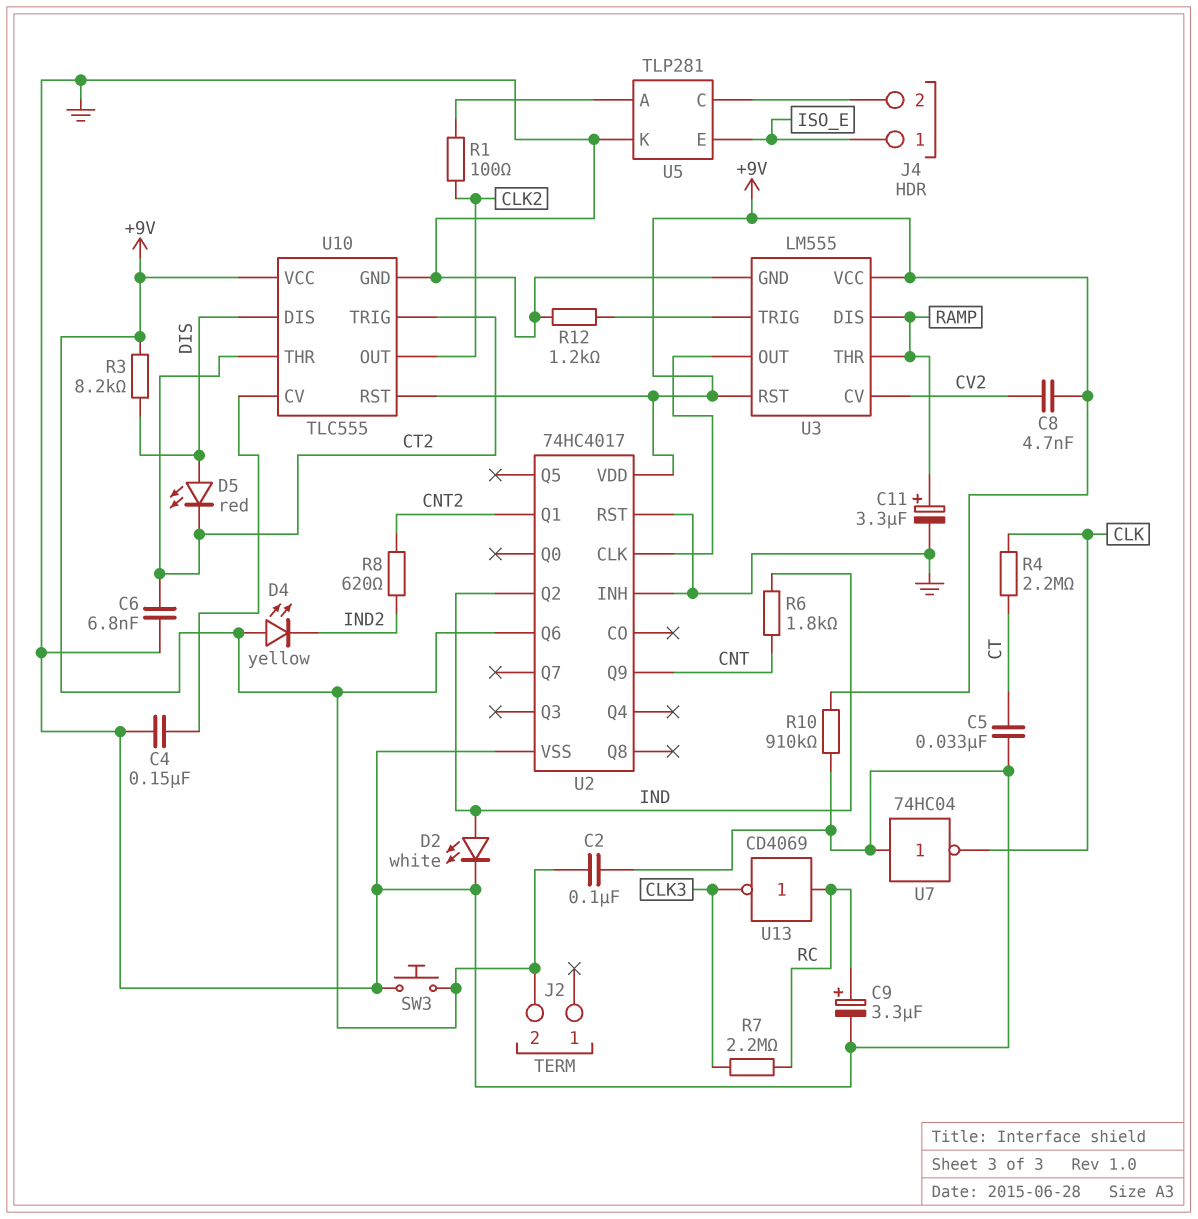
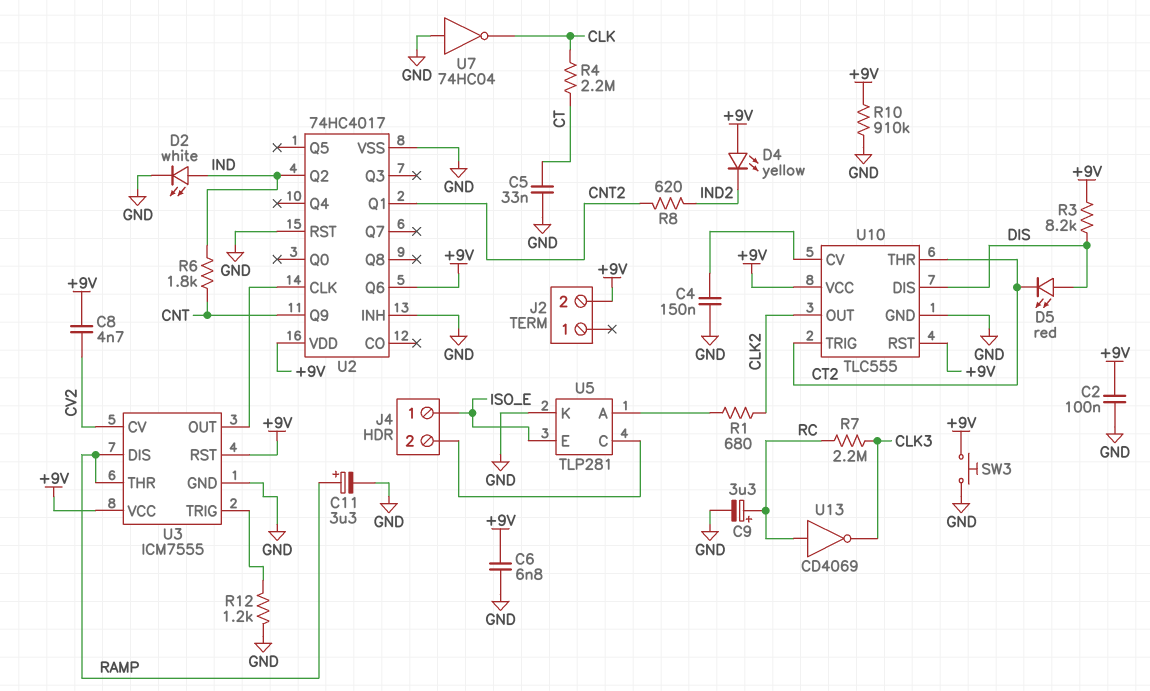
C6: 6.8nF (CT2, GND) -> 6.8nF (+9V, GND)
R1: 100 (CLK2, U5/A) -> 680 (CLK2, U5/A)
U3: LM555 -> ICM7555

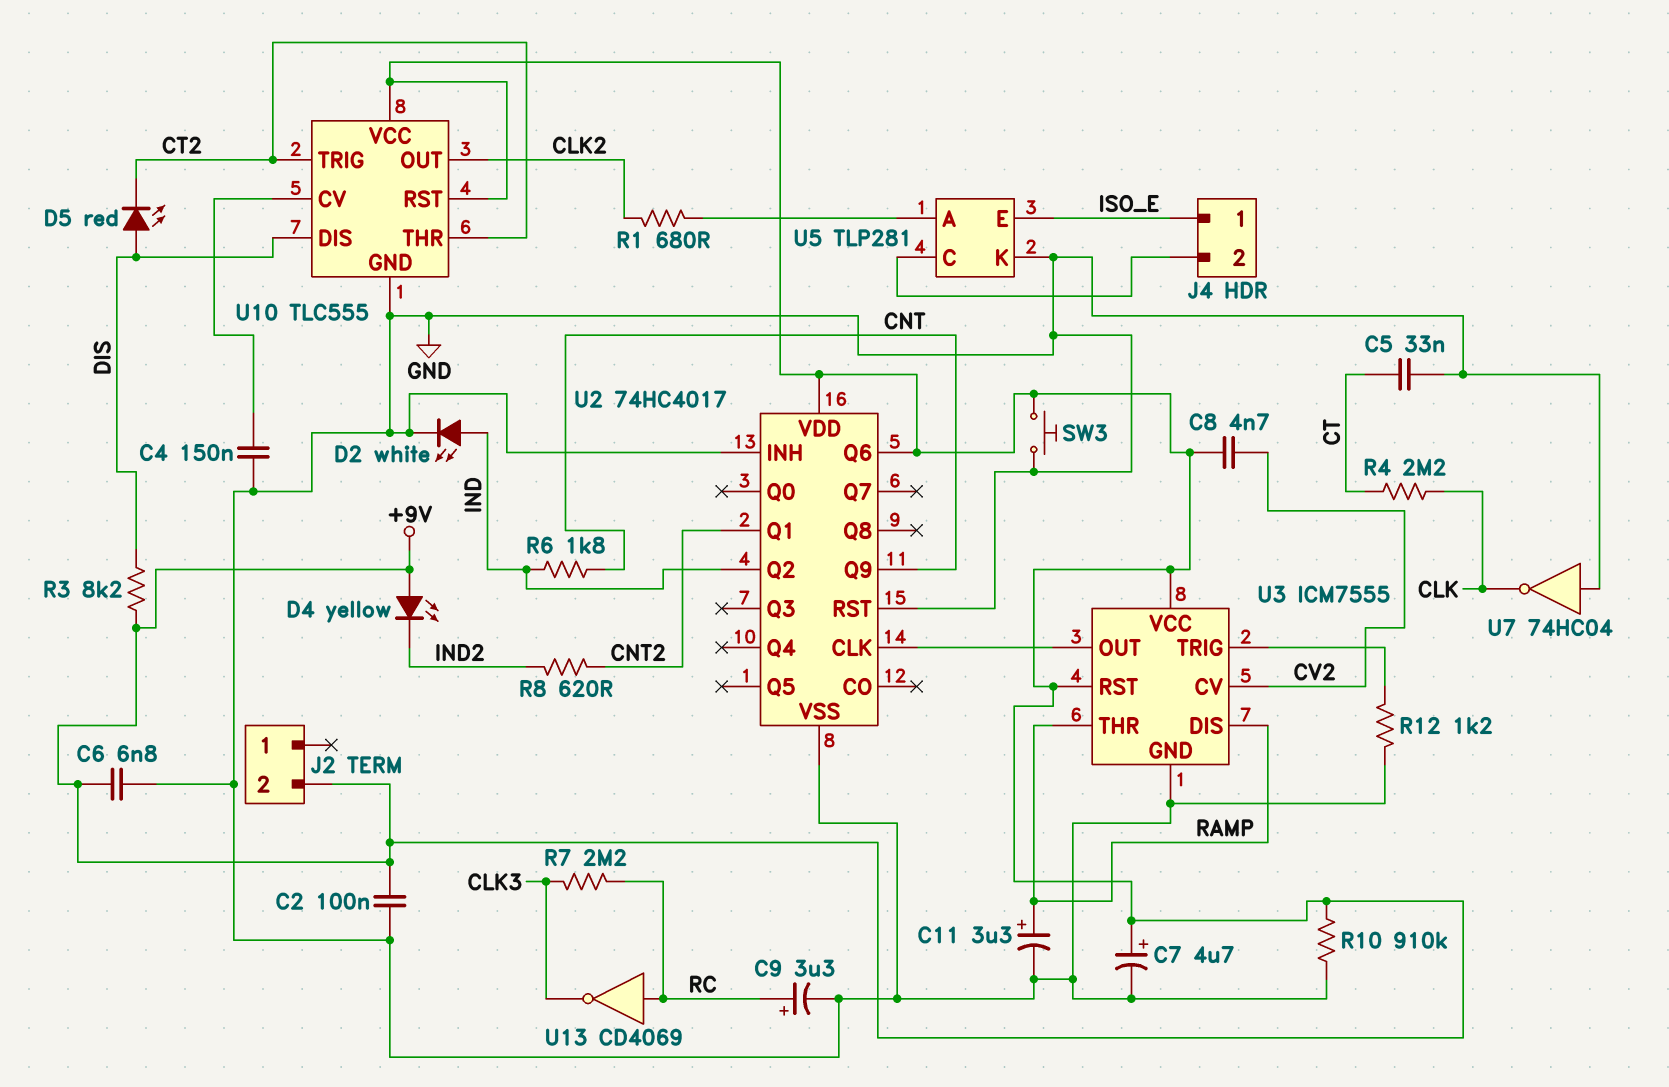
C7: none -> 4.7uF (plus +9V, minus GND)

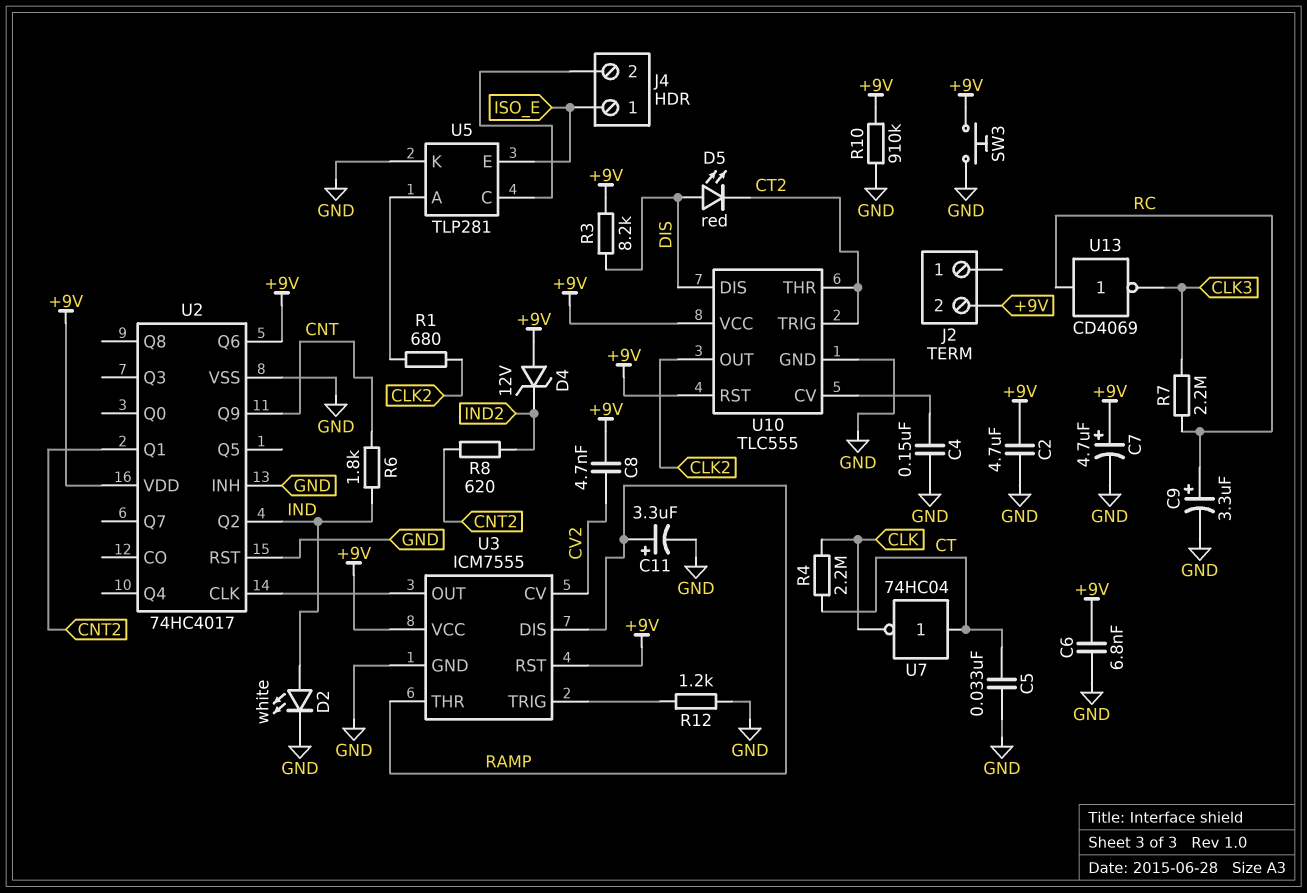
C2: 100nF (+9V, GND) -> 4.7uF (+9V, GND)
D4: LED yellow (A +9V, K IND2) -> zener 12V (A +9V, K IND2)
U7: NOT 74HC04 (in GND, out CLK) -> NOT 74HC04 (in CT, out CLK)

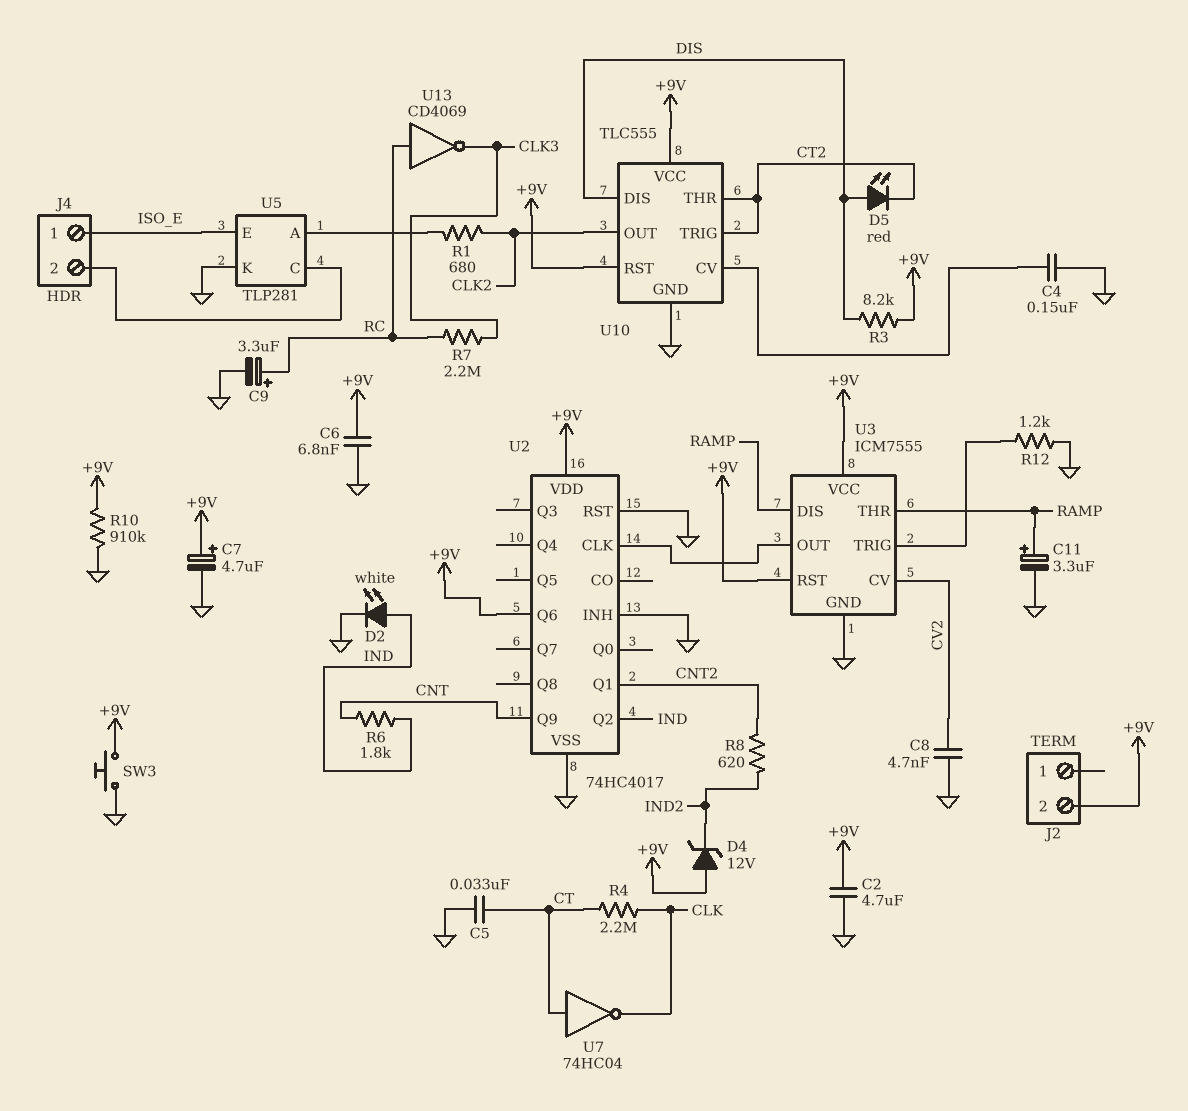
C8: 4.7nF (+9V, CV2) -> 4.7nF (CV2, GND)

